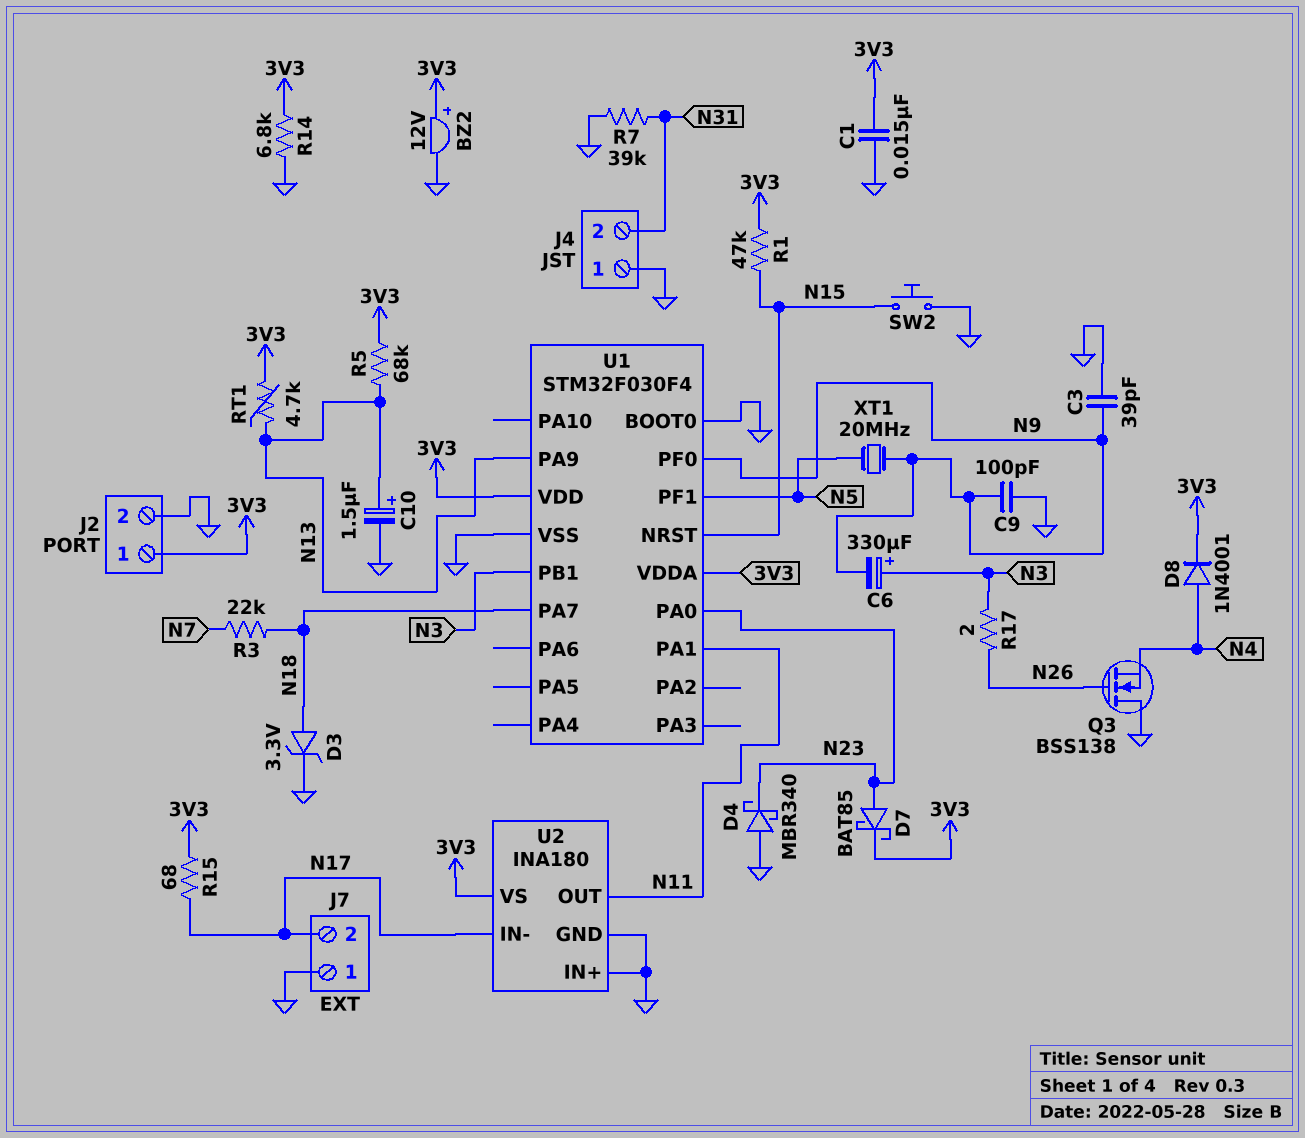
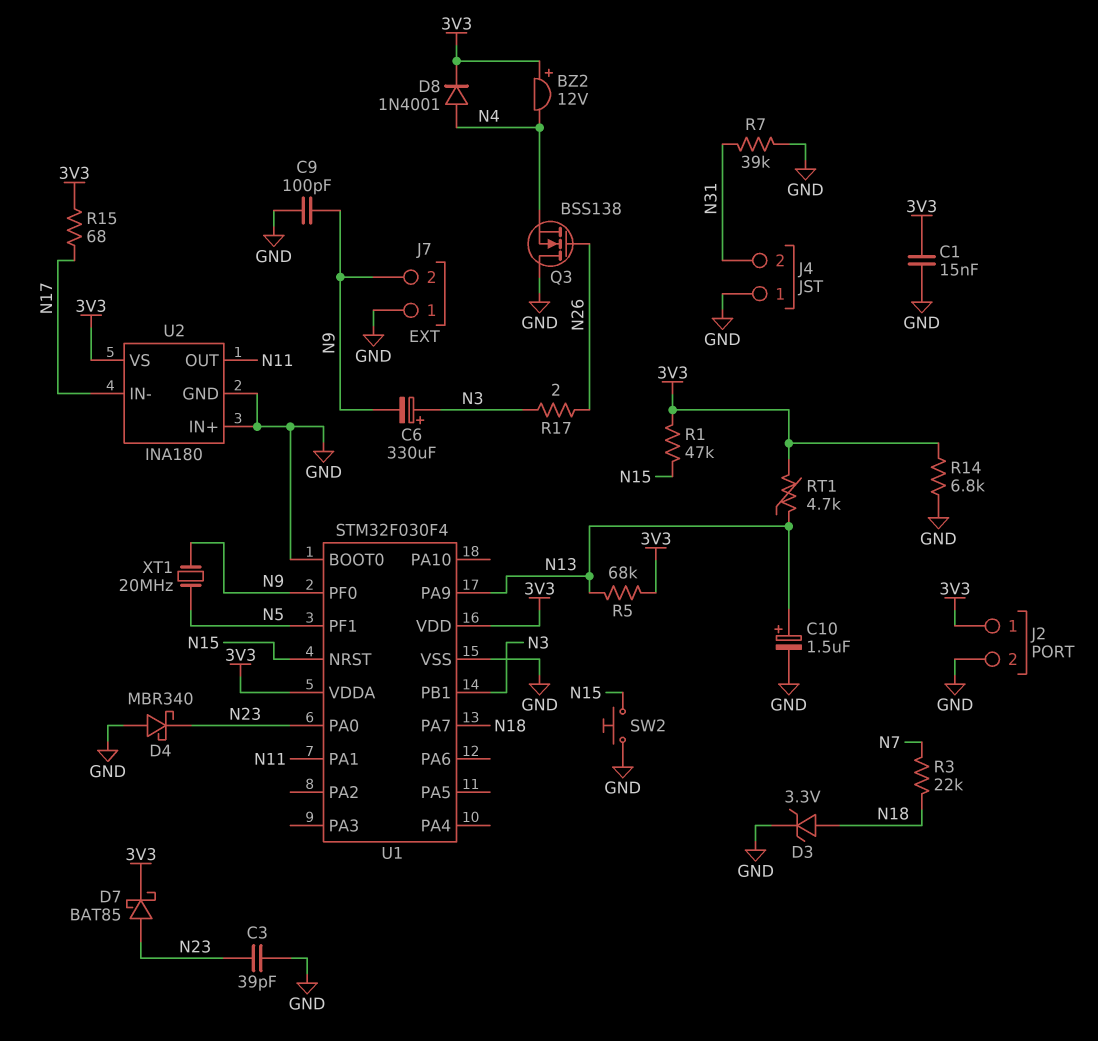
BZ2: buzzer 12V (plus 3V3, minus GND) -> buzzer 12V (plus 3V3, minus N4)
C3: 39pF (GND, N9) -> 39pF (GND, N23)
J7 pin 2: N17 -> N9

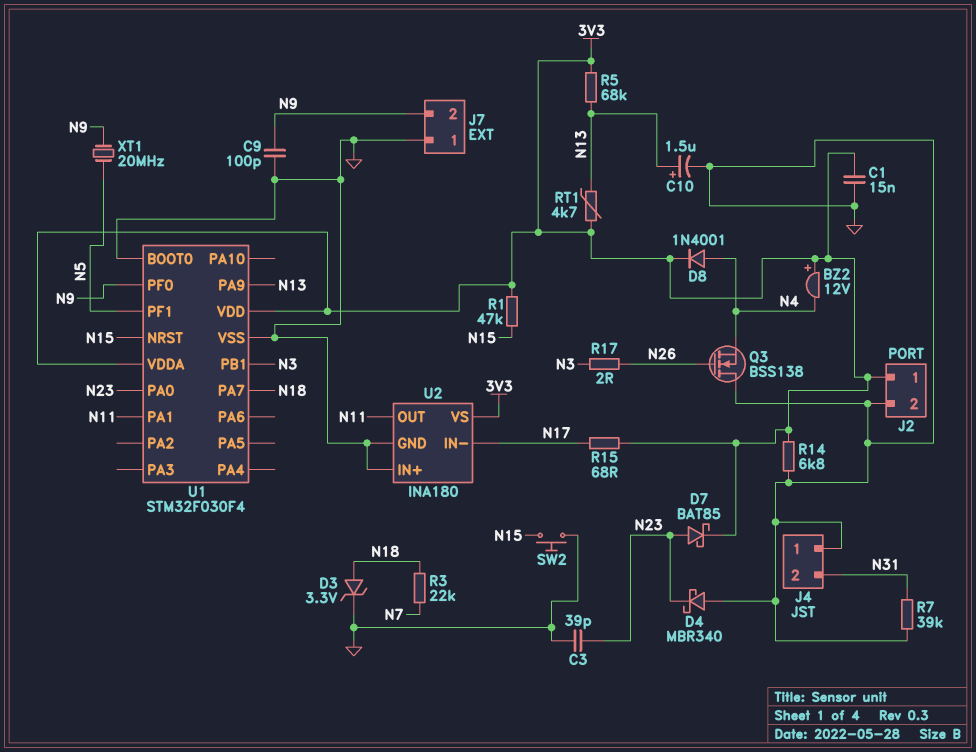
C6: 330uF (plus N3, minus N9) -> none

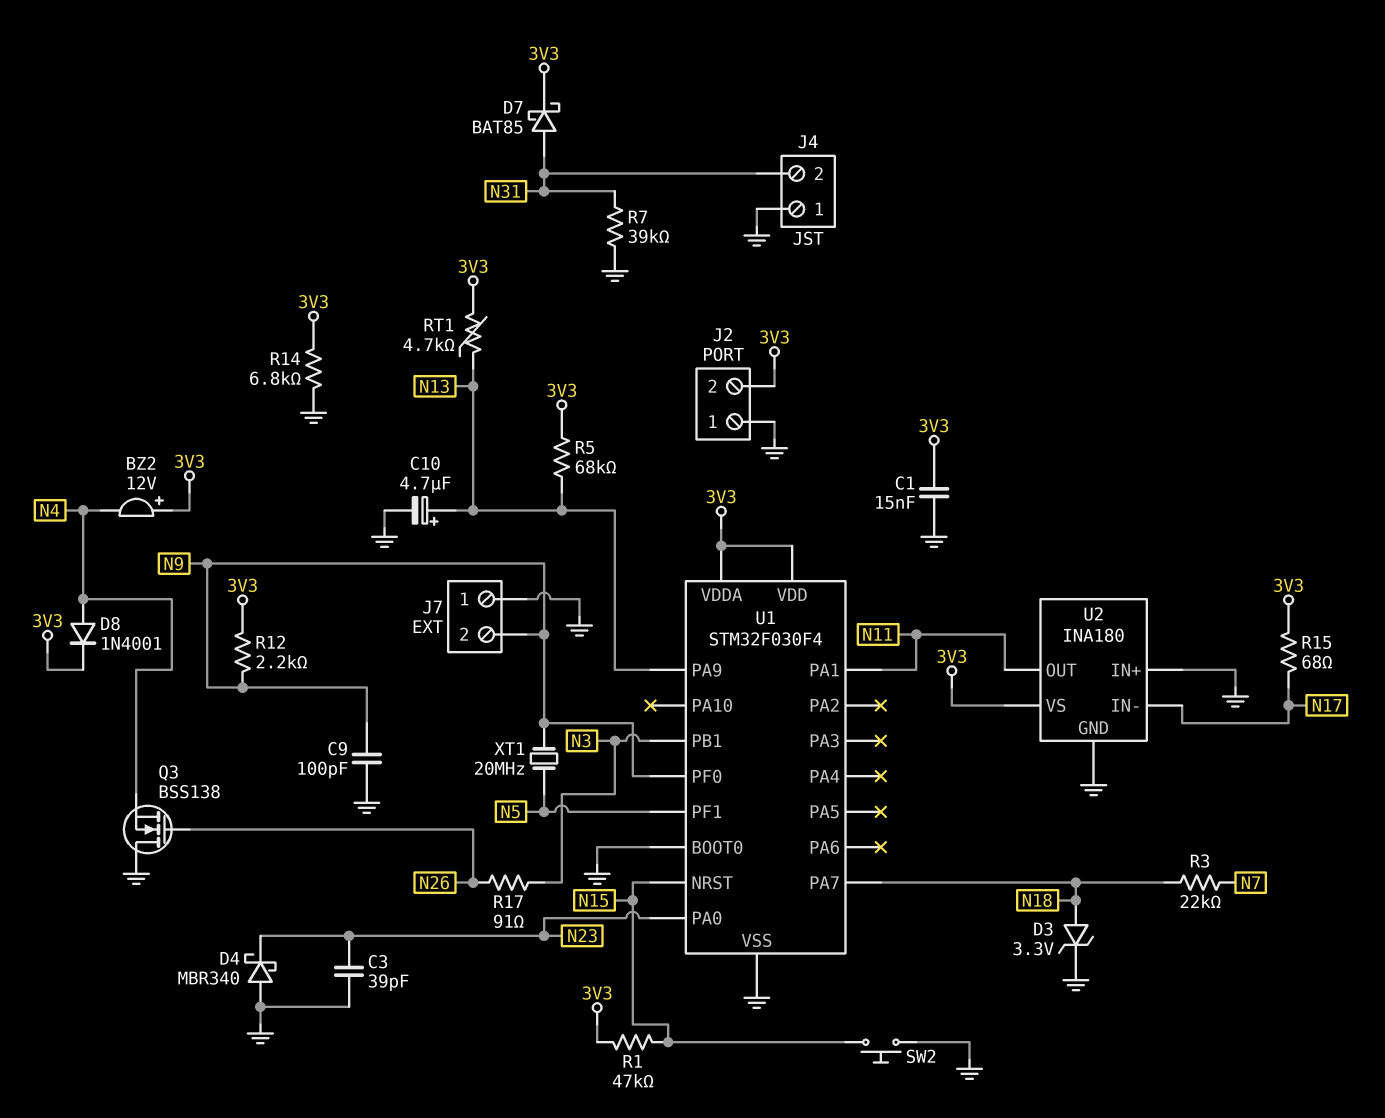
C10: 1.5uF (plus N13, minus GND) -> 4.7uF (plus N13, minus GND)
D7: schottky BAT85 (A N23, K 3V3) -> schottky BAT85 (A N31, K 3V3)
J2 pin 1: 3V3 -> GND
J2 pin 2: GND -> 3V3
R12: none -> 2.2k (3V3, N9)
R17: 2 (N3, N26) -> 91 (N3, N26)

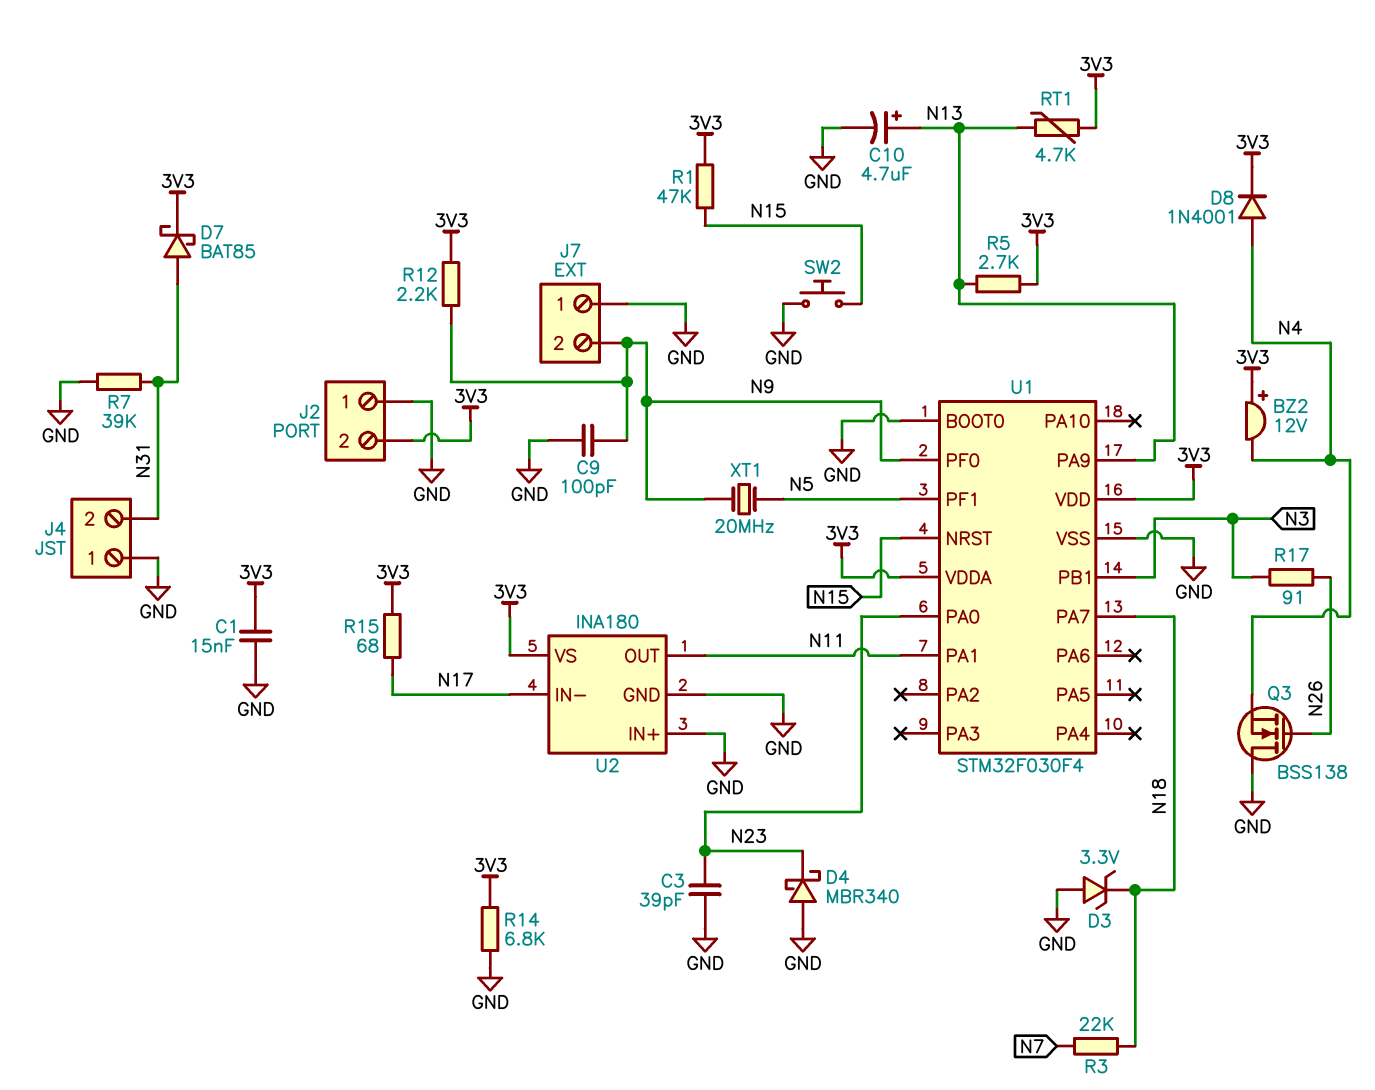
D3: zener 3.3V (A N18, K GND) -> zener 3.3V (A GND, K N18)
R5: 68k (3V3, N13) -> 2.7k (3V3, N13)

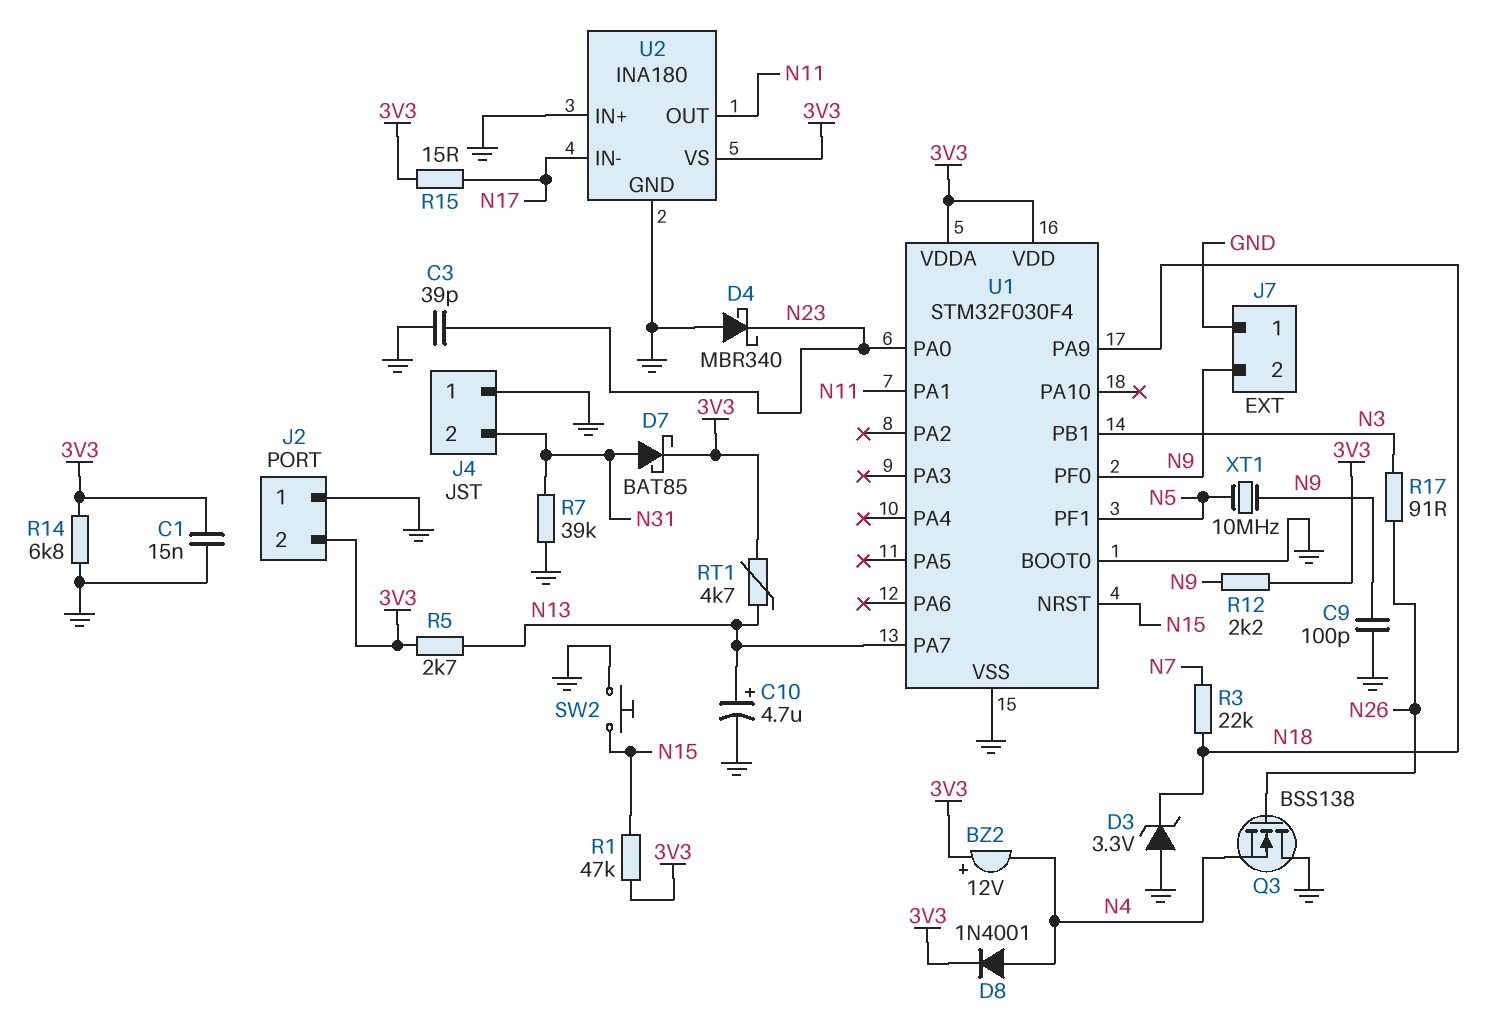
R15: 68 (3V3, N17) -> 15 (3V3, N17)
U1 pin PA7: N18 -> N13
U1 pin PA9: N13 -> N18
XT1: 20MHz (N5, N9) -> 10MHz (N5, N9)

